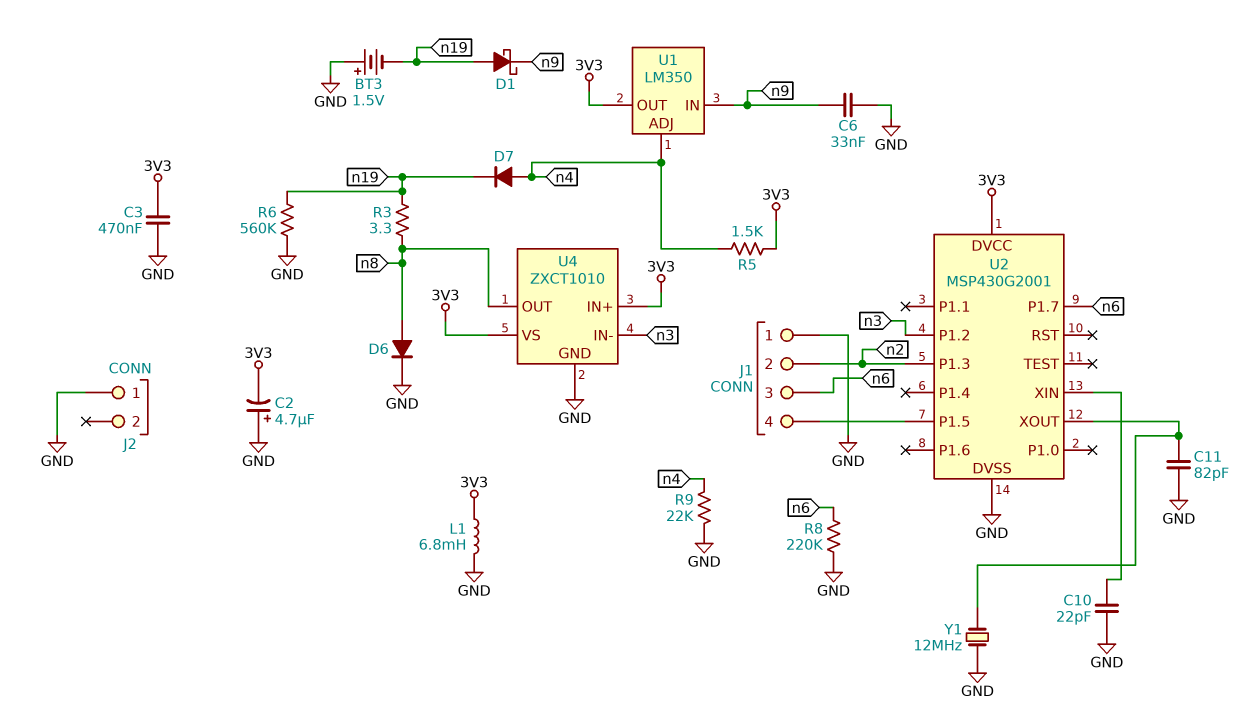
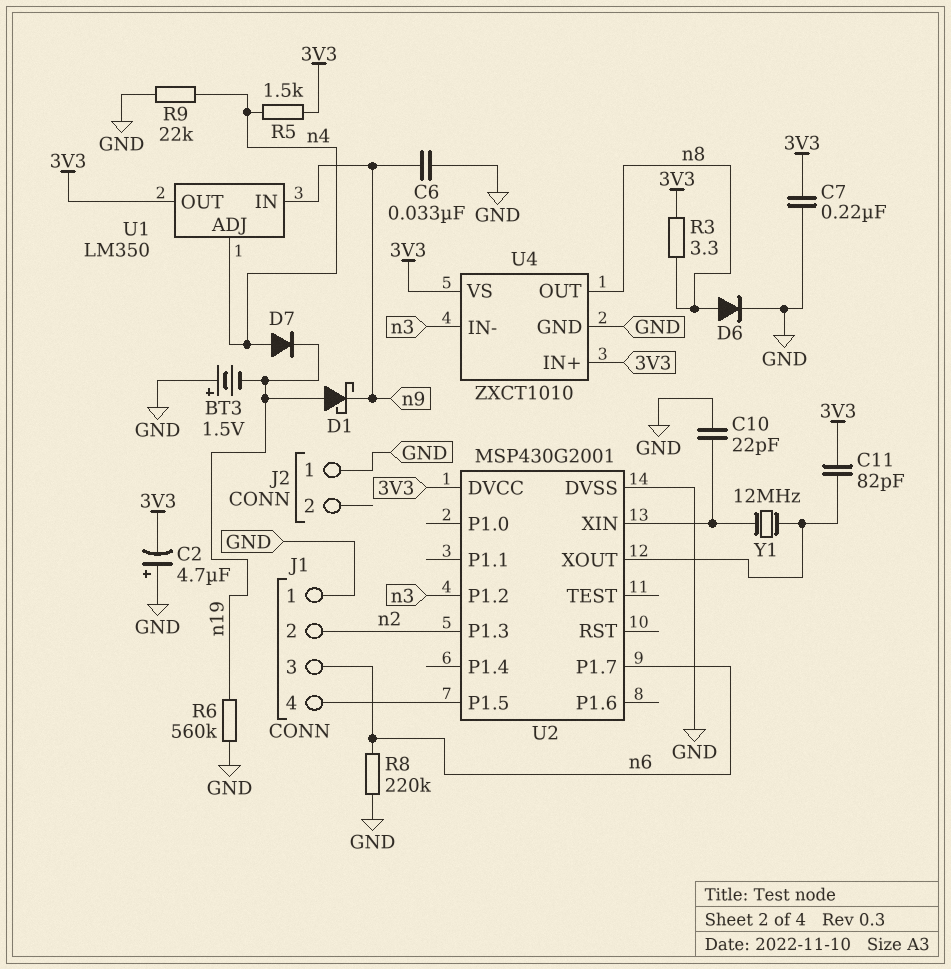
C3: 470nF (3V3, GND) -> none
C7: none -> 220nF (3V3, GND)
C11: 82pF (GND, U2/XOUT) -> 82pF (3V3, U2/XOUT)
L1: 6.8mH (3V3, GND) -> none
R3: 3.3 (n8, n19) -> 3.3 (3V3, n8)
Y1: 12MHz (GND, U2/XOUT) -> 12MHz (U2/XIN, U2/XOUT)

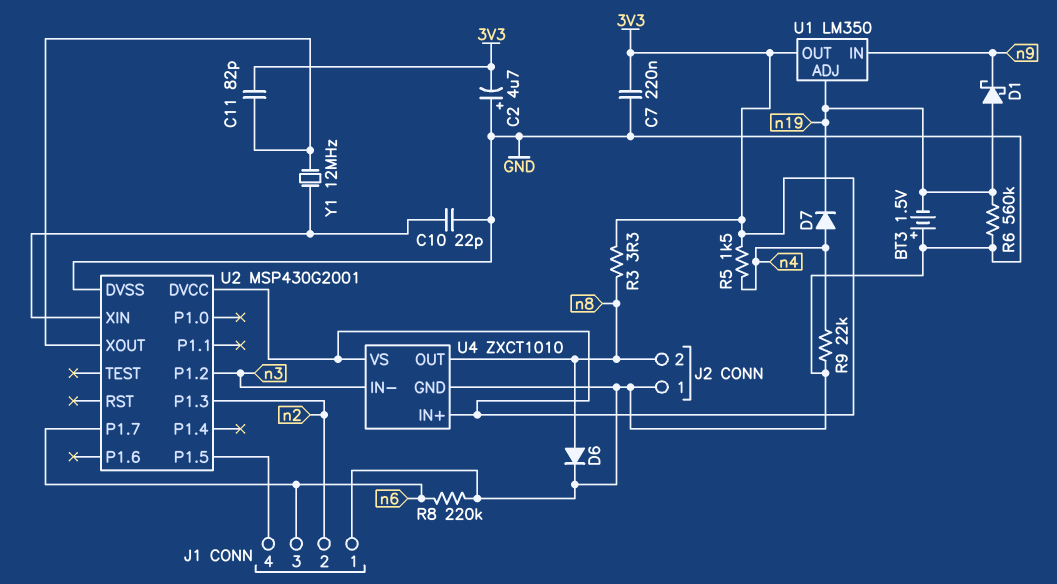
C6: 33nF (GND, n9) -> none
J2 pin 2: none -> n8
U1 pin ADJ: n4 -> n19

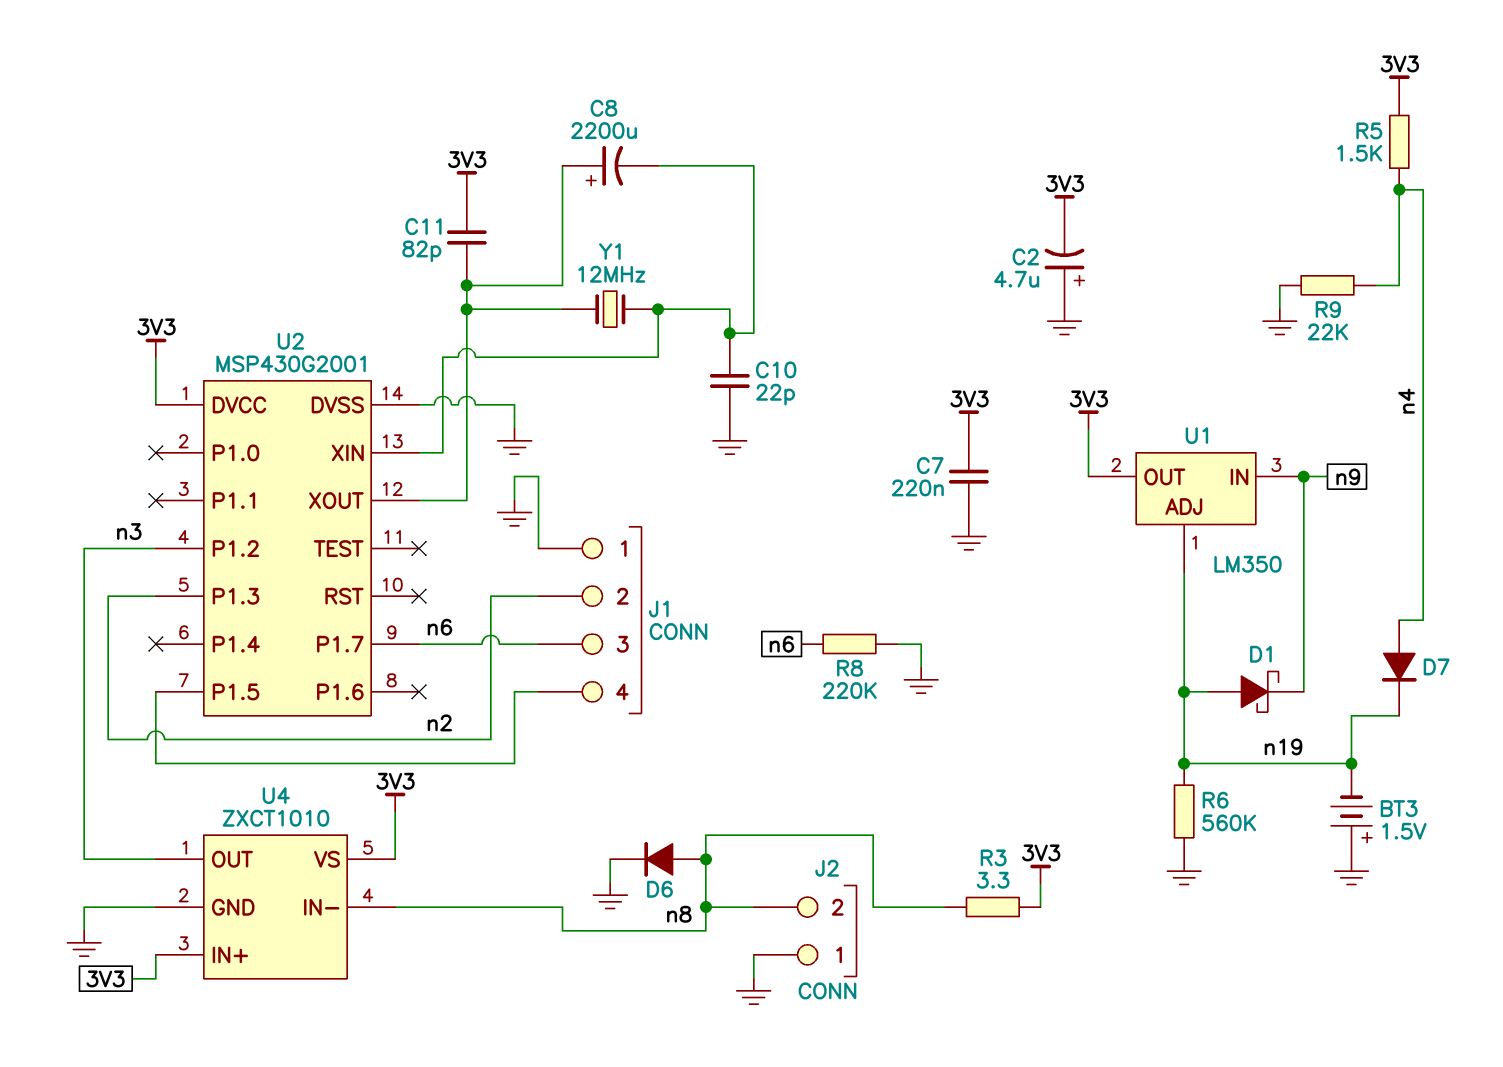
C8: none -> 2200uF (plus U2/XOUT, minus U2/XIN)
U4 pin IN-: n3 -> n8
U4 pin OUT: n8 -> n3

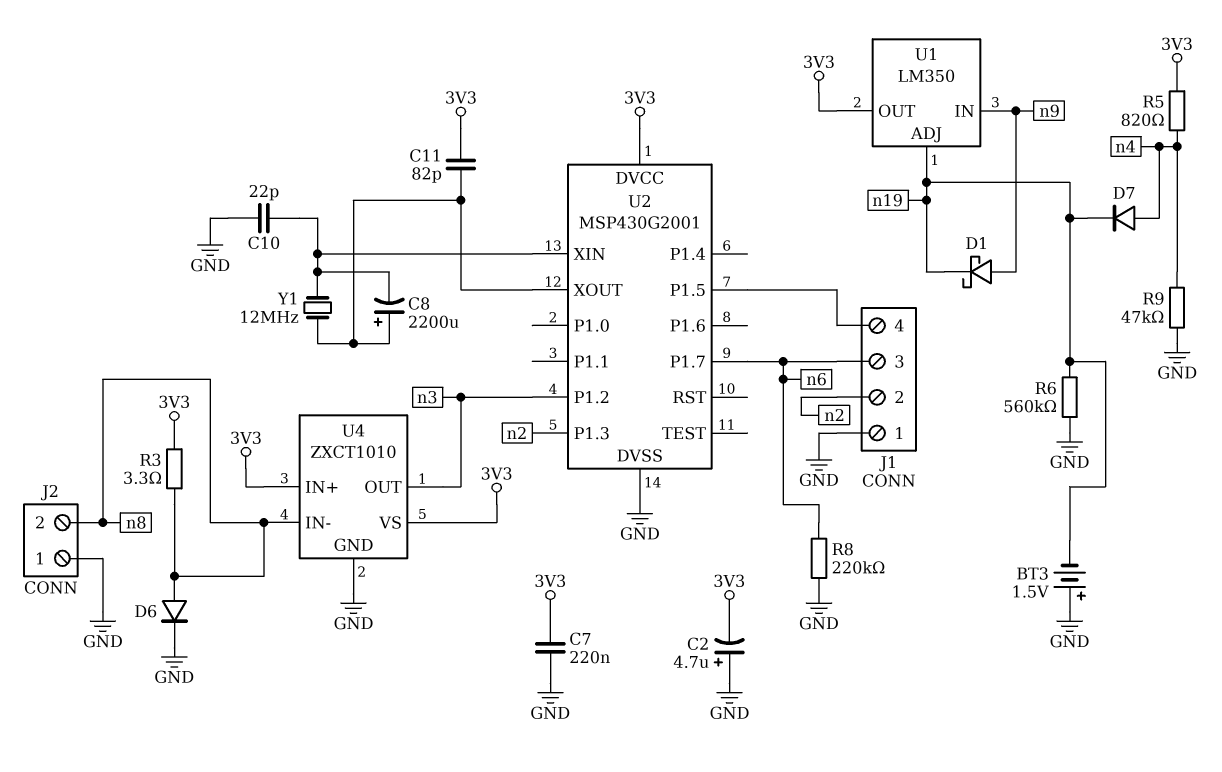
D1: schottky (A n19, K n9) -> schottky (A n9, K n19)
R5: 1.5k (3V3, n4) -> 820 (3V3, n4)
R9: 22k (GND, n4) -> 47k (GND, n4)

